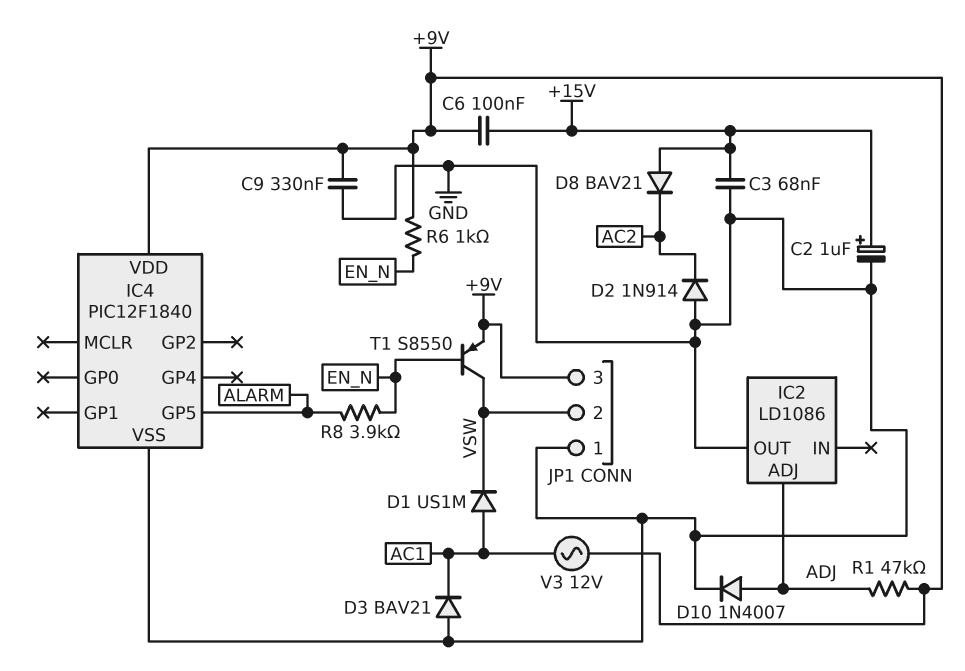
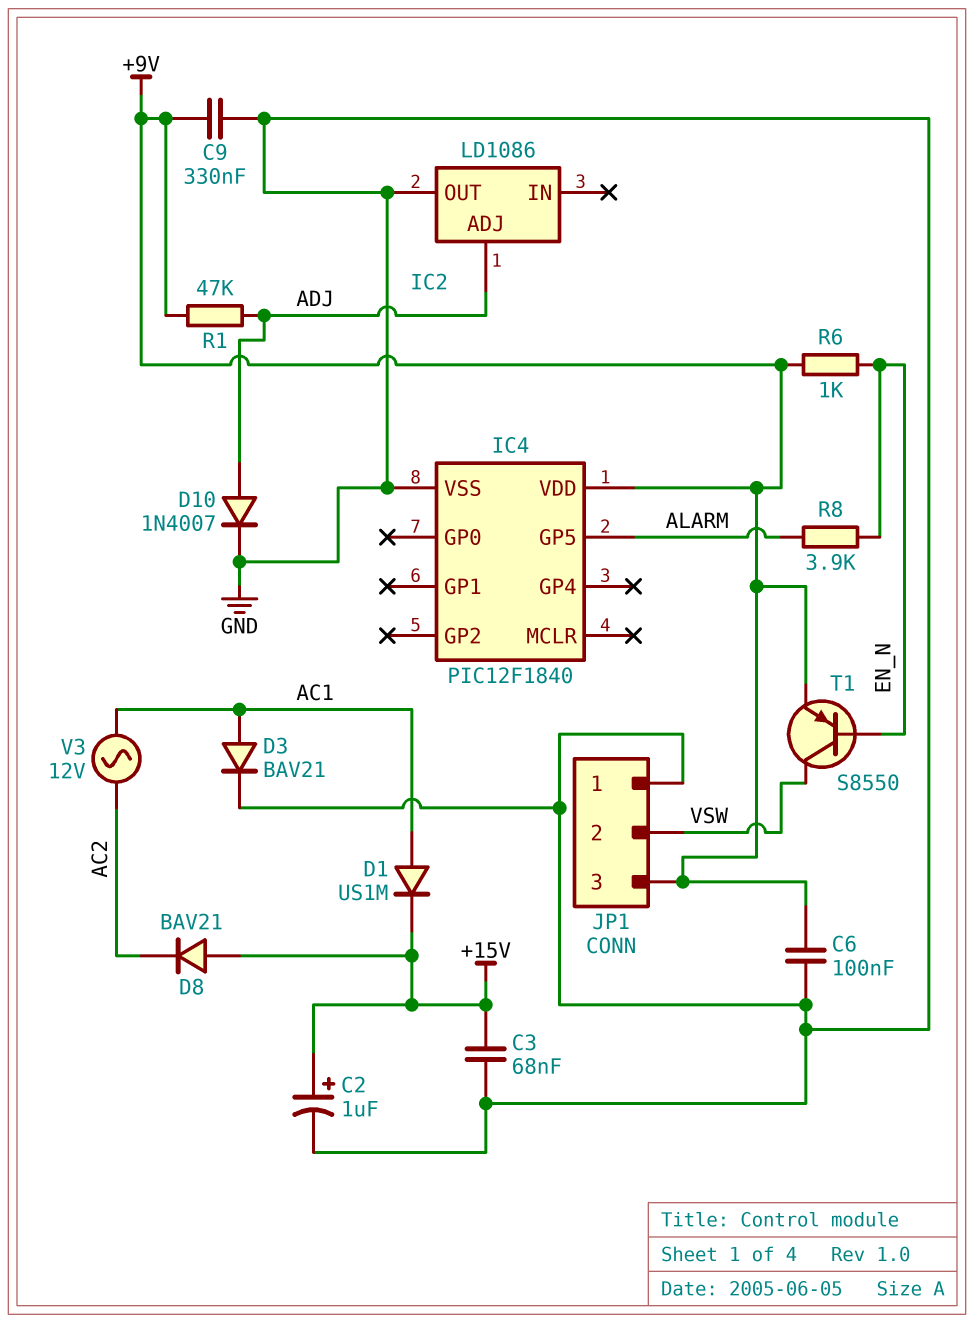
C6: 100nF (+9V, +15V) -> 100nF (+9V, GND)
D1: diode US1M (A AC1, K VSW) -> diode US1M (A AC1, K +15V)
D2: diode 1N914 (A GND, K AC2) -> none
D3: diode BAV21 (A GND, K AC1) -> diode BAV21 (A AC1, K GND)
V3: AC 12V (+9V, AC1) -> AC 12V (AC1, AC2)

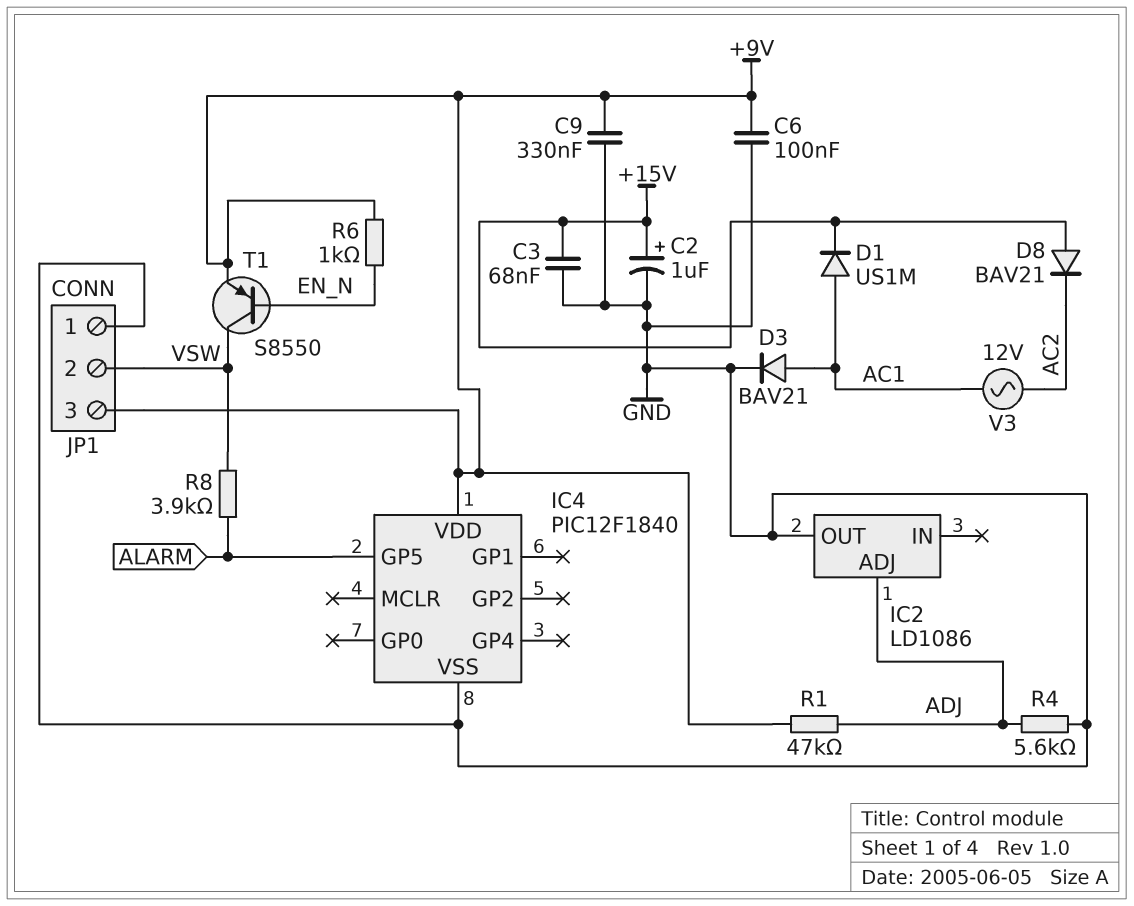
D10: diode 1N4007 (A ADJ, K GND) -> none
R4: none -> 5.6k (ADJ, GND)
R8: 3.9k (ALARM, EN_N) -> 3.9k (ALARM, VSW)

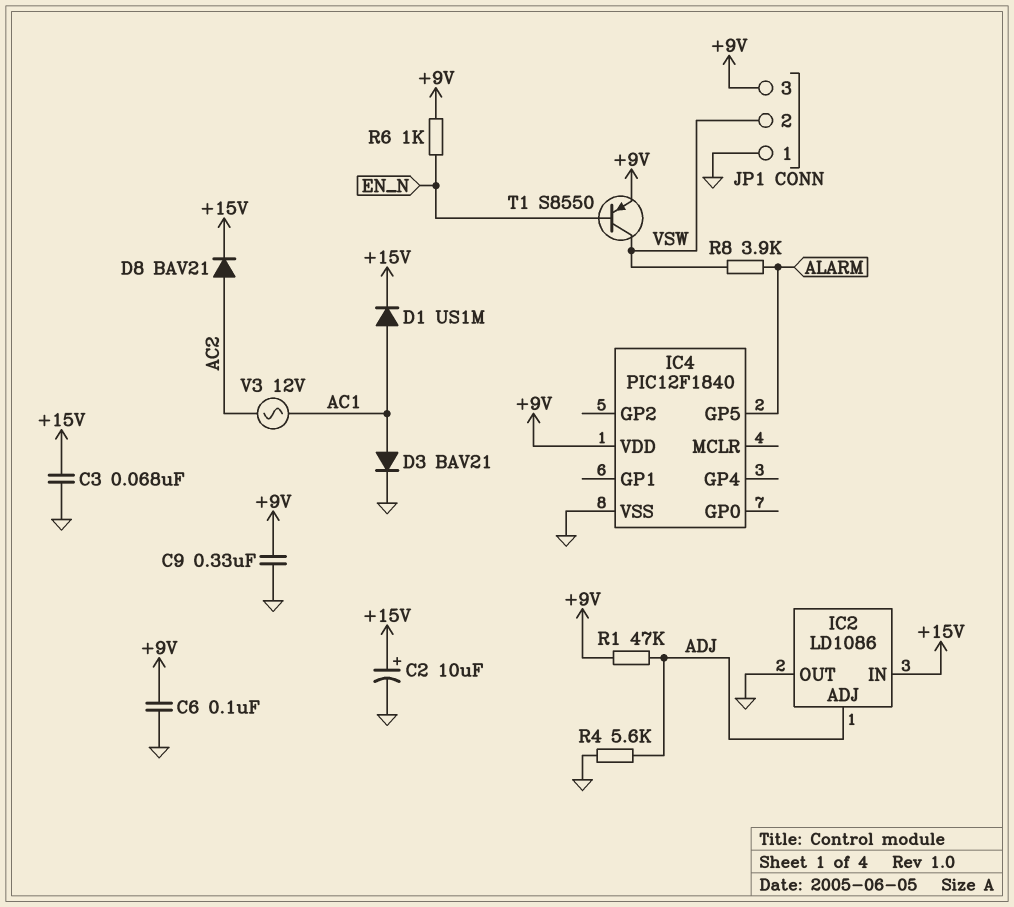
C2: 1uF (plus +15V, minus GND) -> 10uF (plus +15V, minus GND)
D8: diode BAV21 (A +15V, K AC2) -> diode BAV21 (A AC2, K +15V)
IC2 pin IN: none -> +15V

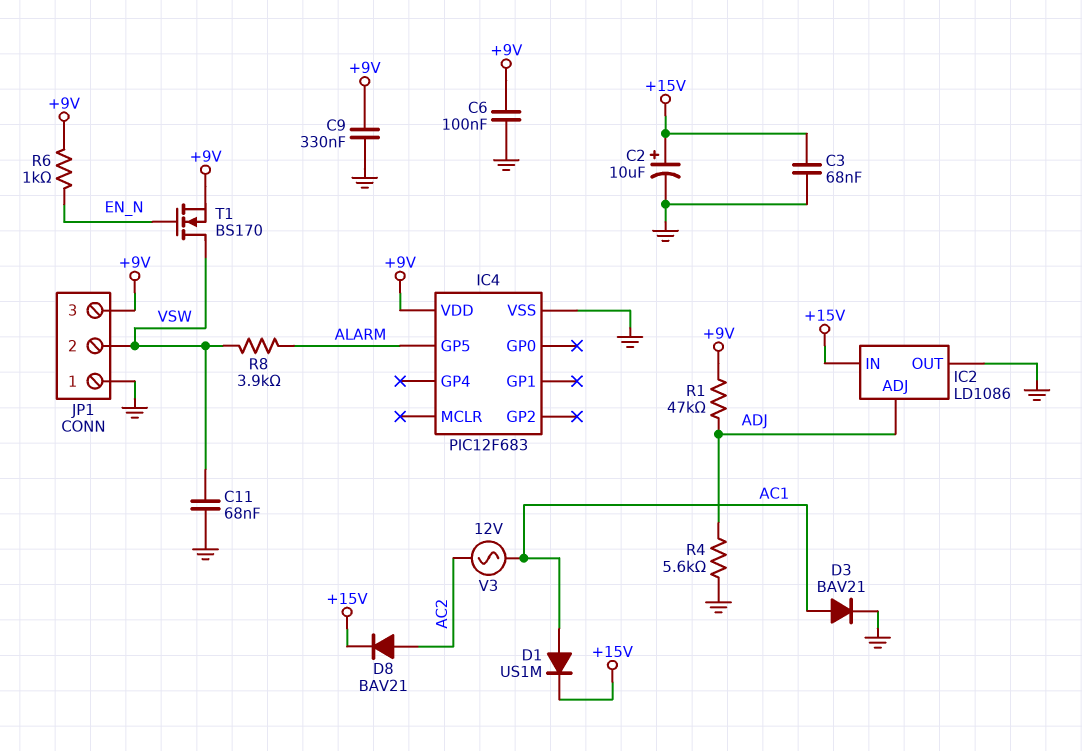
C11: none -> 68nF (GND, VSW)
IC4: PIC12F1840 -> PIC12F683
T1: PNP S8550 (B EN_N, C VSW, E +9V) -> NMOS BS170 (G EN_N, D VSW, S +9V)

